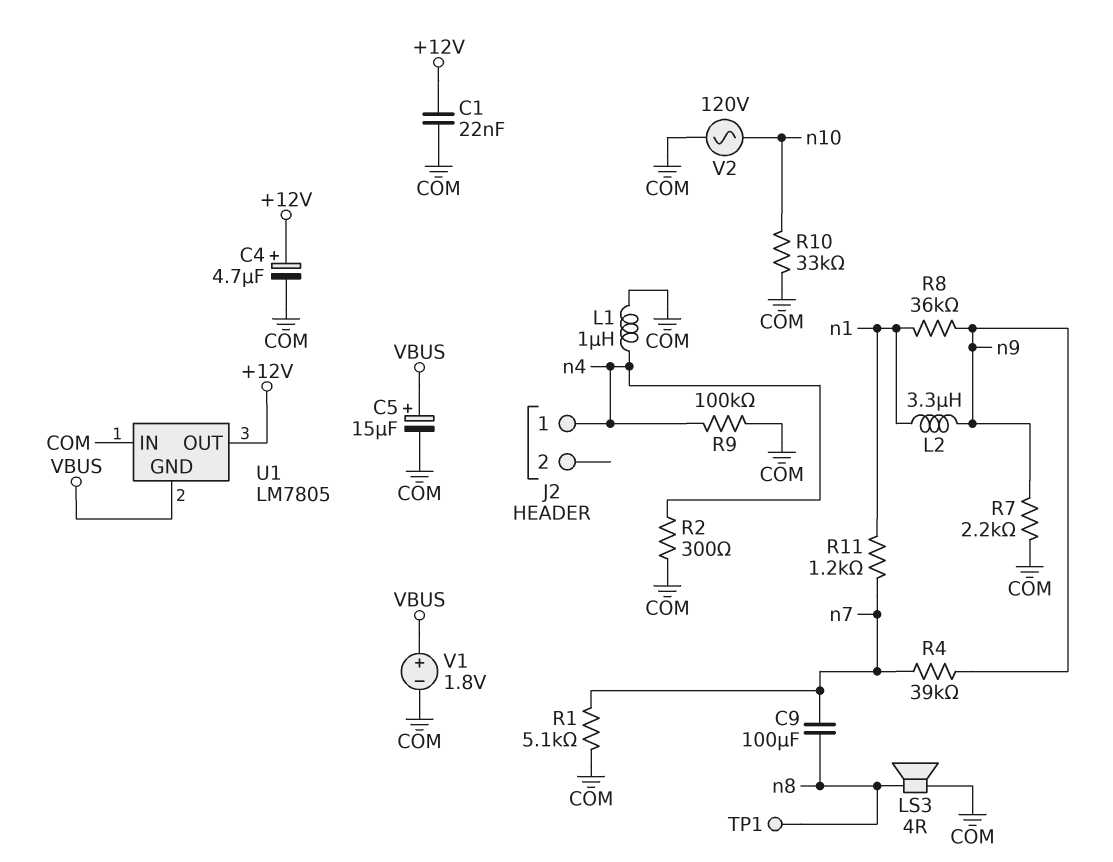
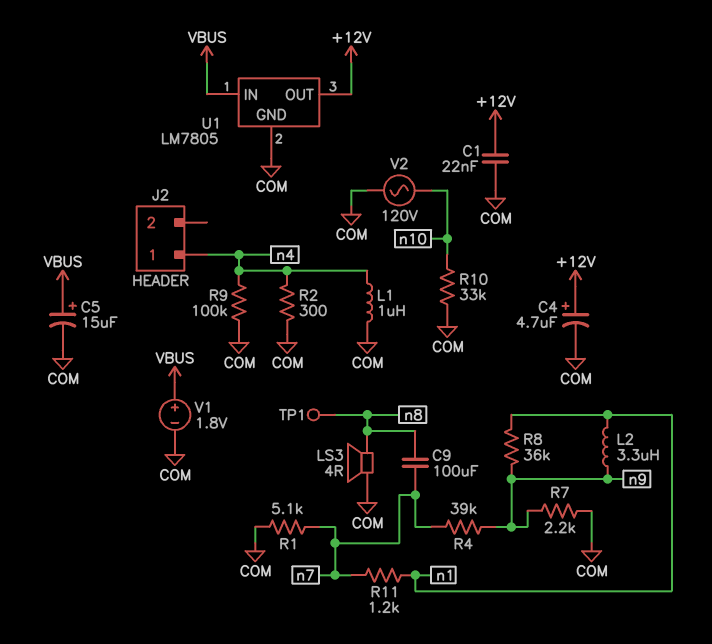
U1 pin GND: VBUS -> COM
U1 pin IN: COM -> VBUS

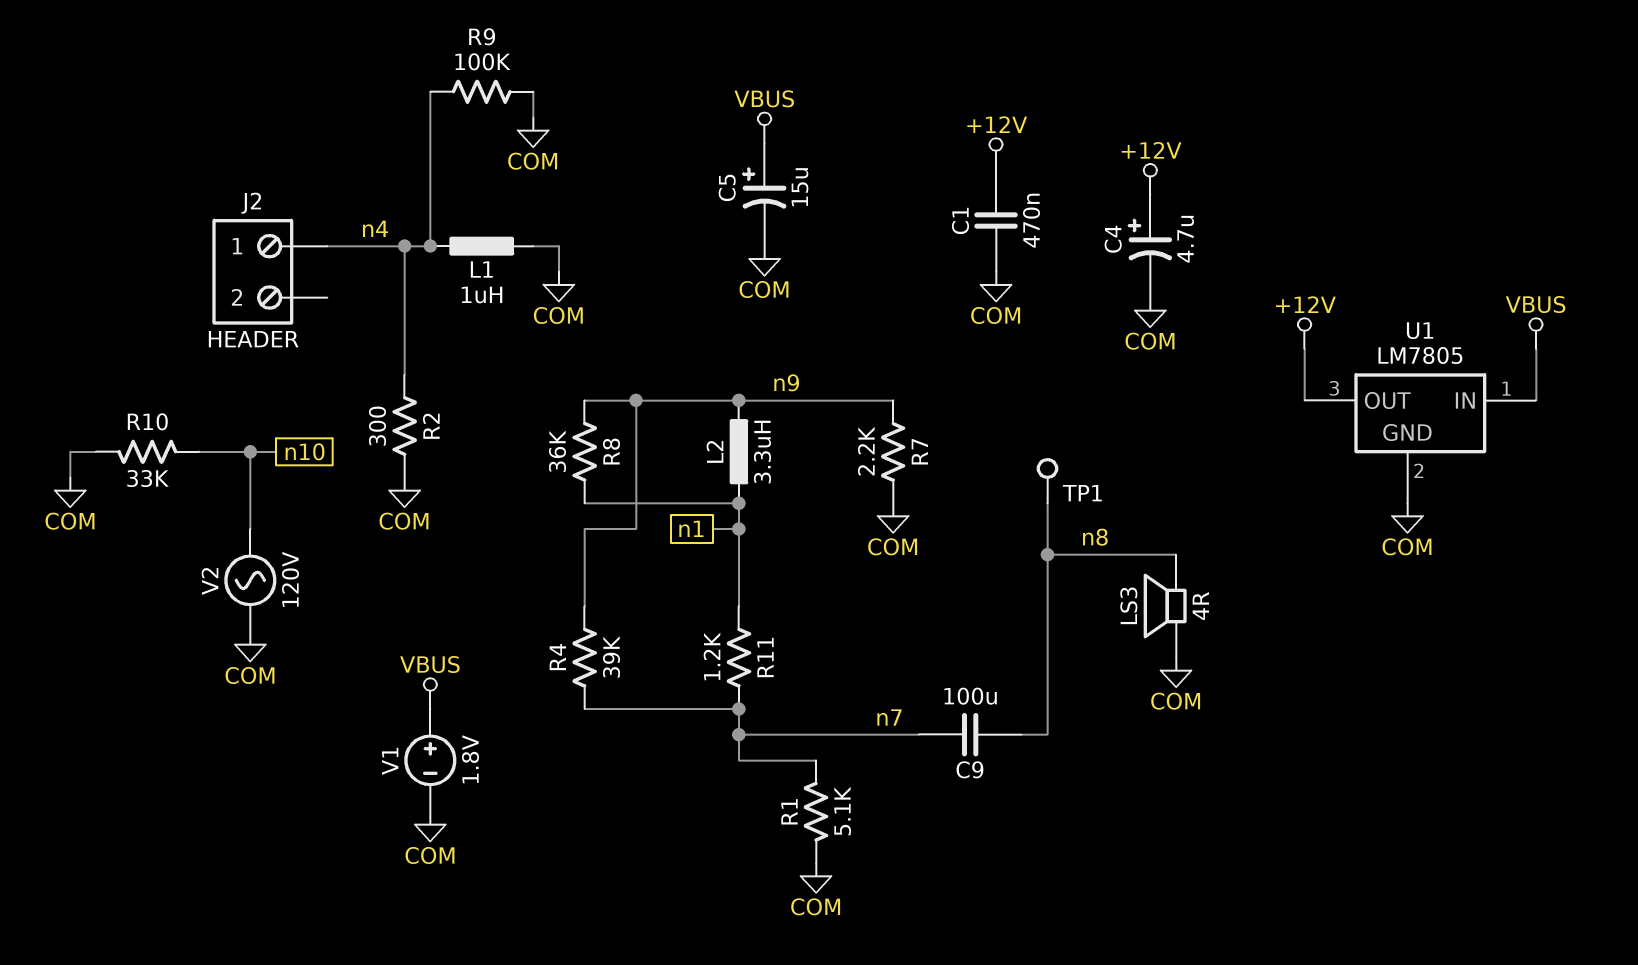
C1: 22nF (+12V, COM) -> 470nF (+12V, COM)

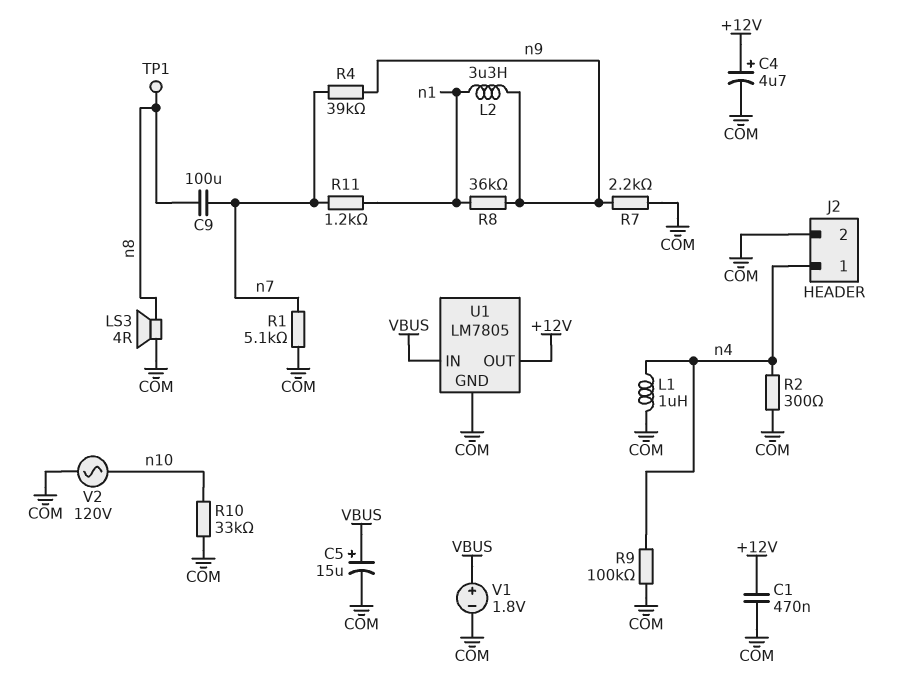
J2 pin 2: none -> COM

